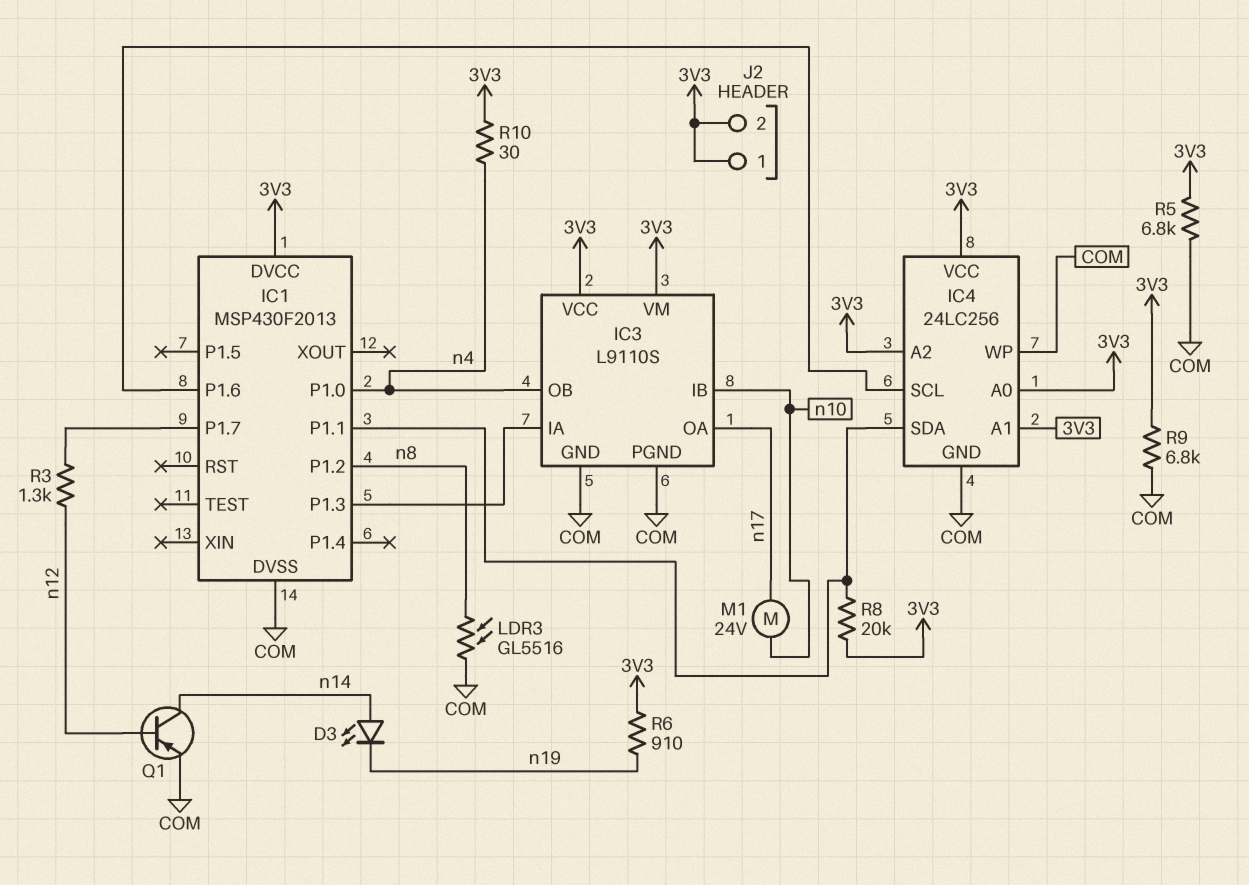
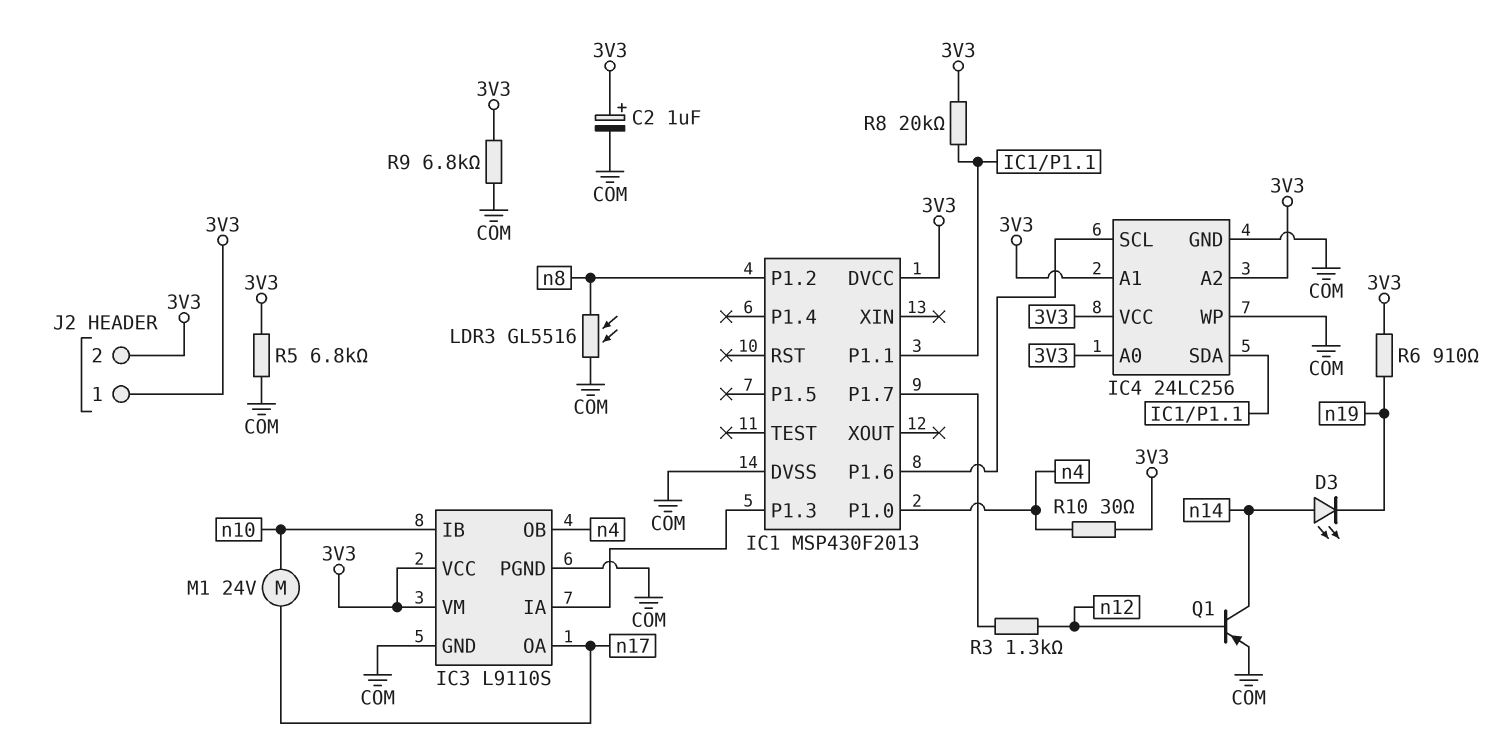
C2: none -> 1uF (plus 3V3, minus COM)

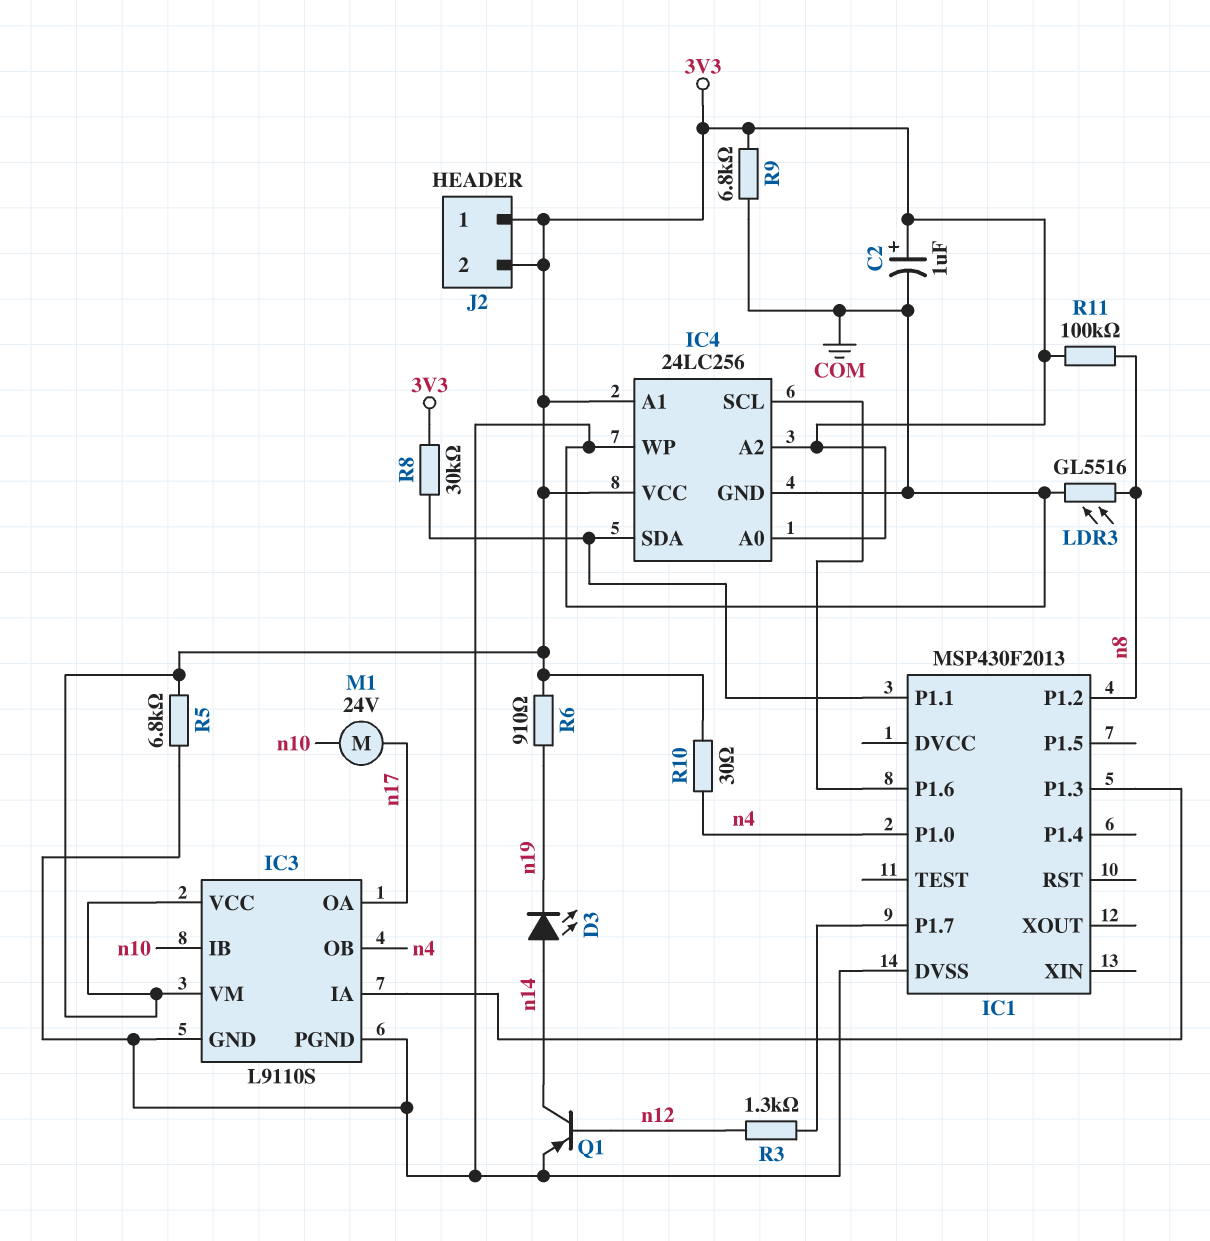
IC1 pin DVCC: 3V3 -> none
R8: 20k (3V3, IC1/P1.1) -> 30k (3V3, IC1/P1.1)
R11: none -> 100k (3V3, n8)

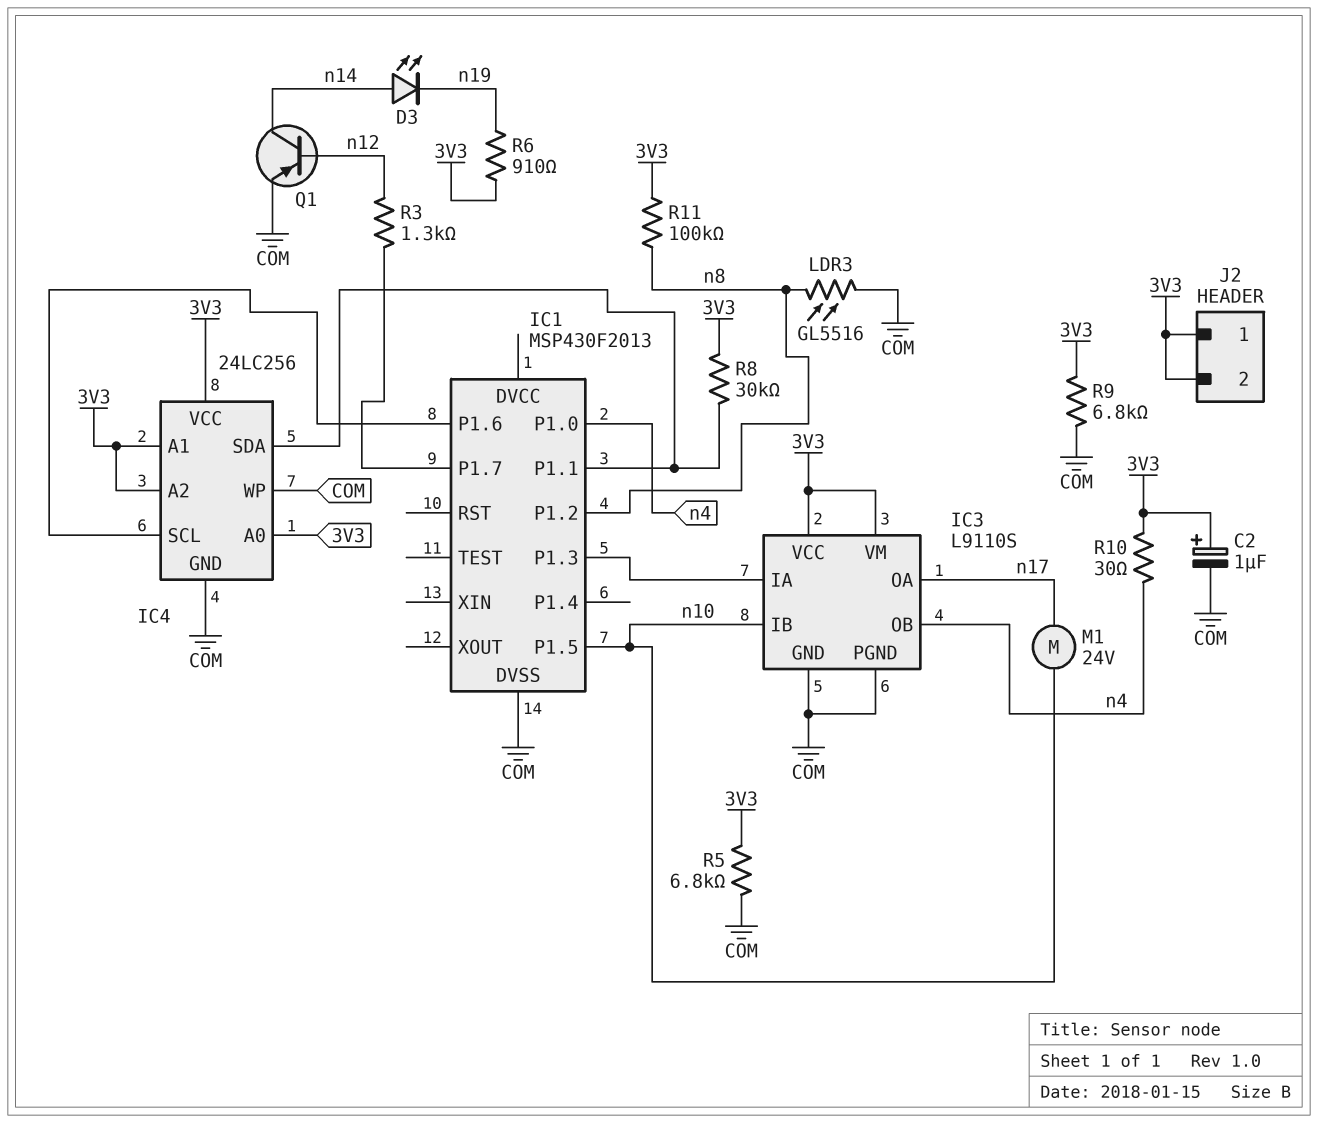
IC1 pin P1.5: none -> n10

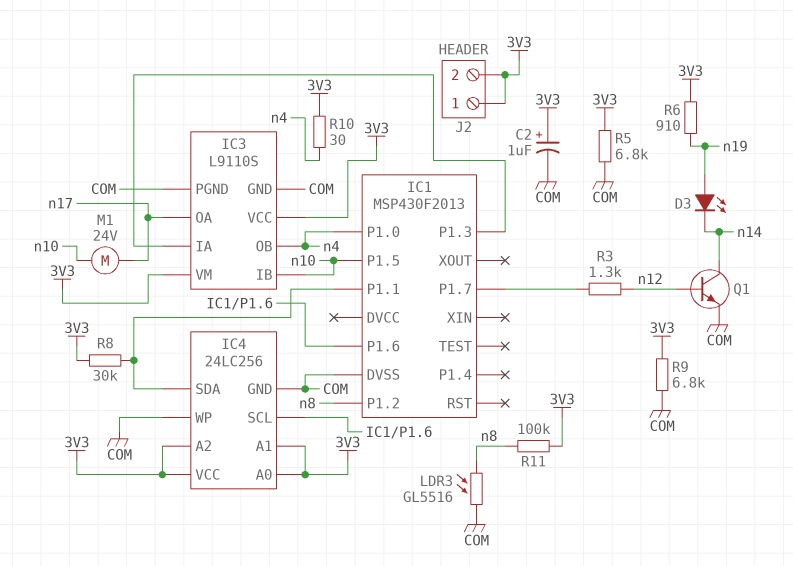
D3: LED (A n14, K n19) -> LED (A n19, K n14)
Q1: PNP (B n12, C n14, E COM) -> NPN (B n12, C n14, E COM)

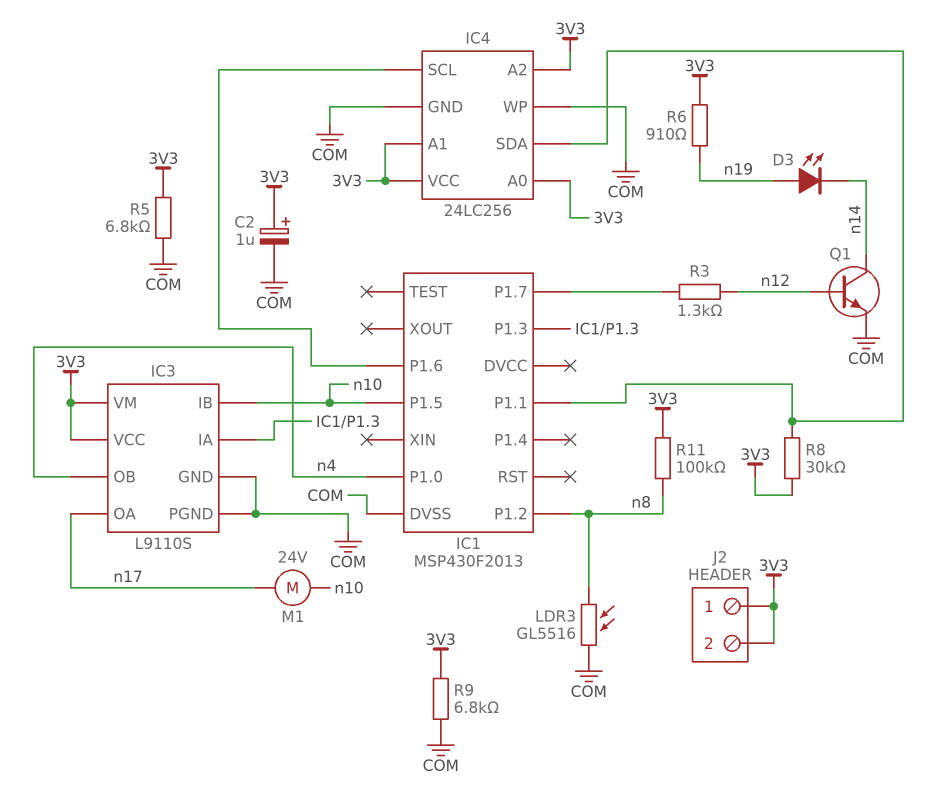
R10: 30 (3V3, n4) -> none

